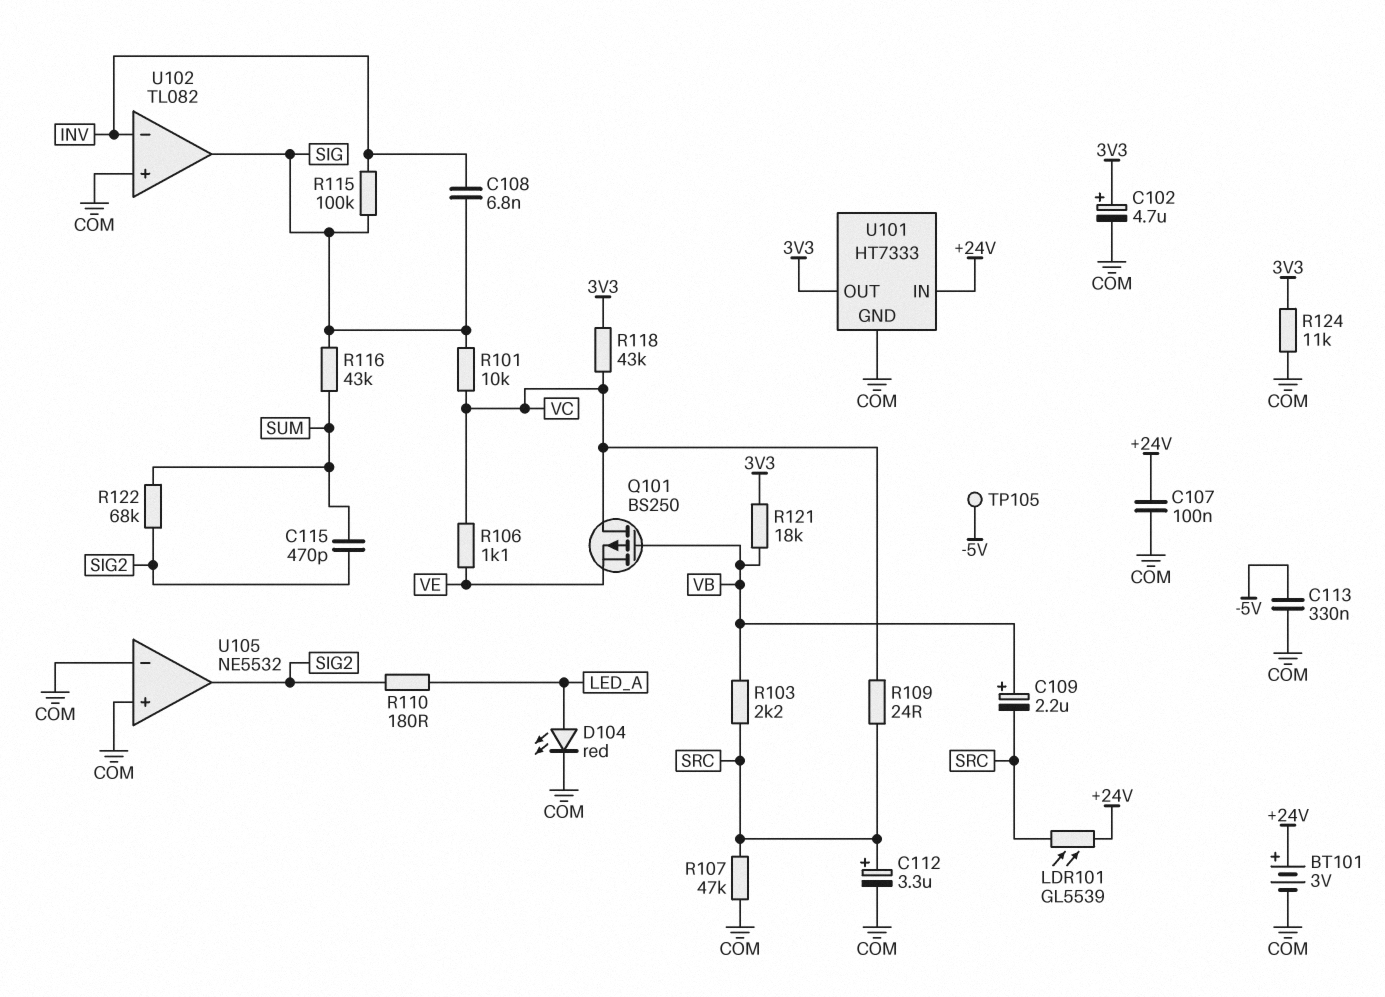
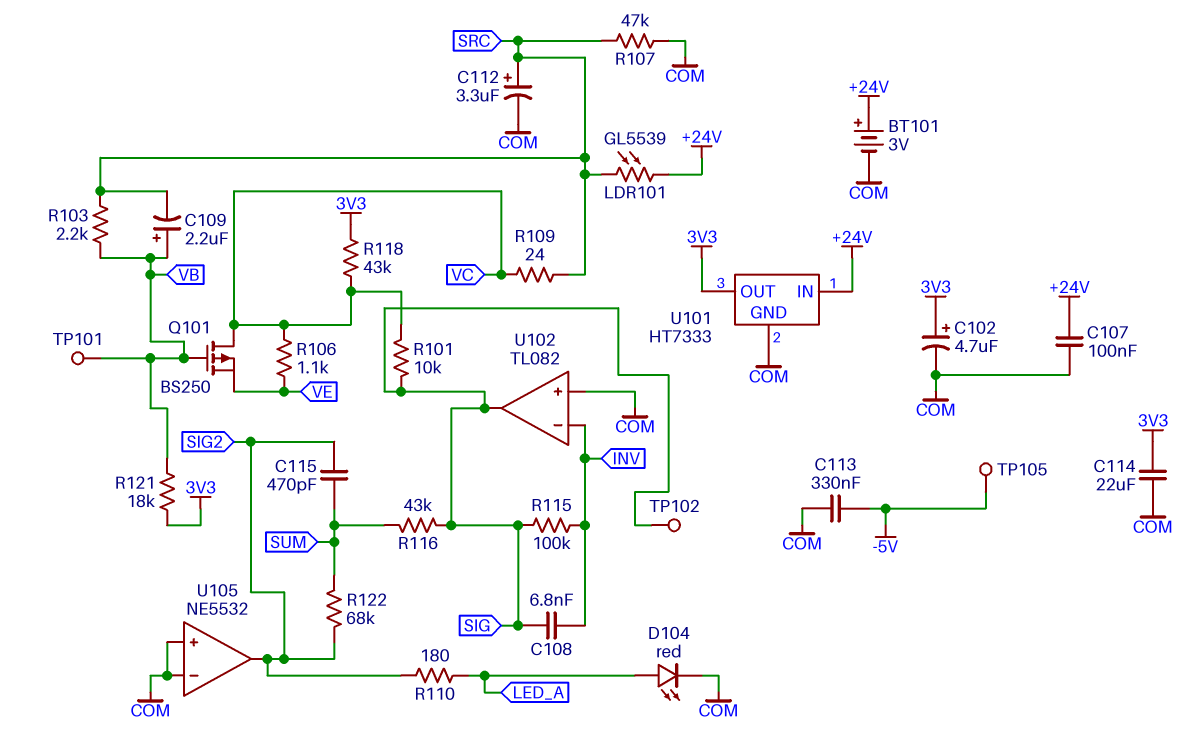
C114: none -> 22uF (3V3, COM)
R124: 11k (3V3, COM) -> none
TP101: none -> test point (VB)
TP102: none -> test point (SIG)

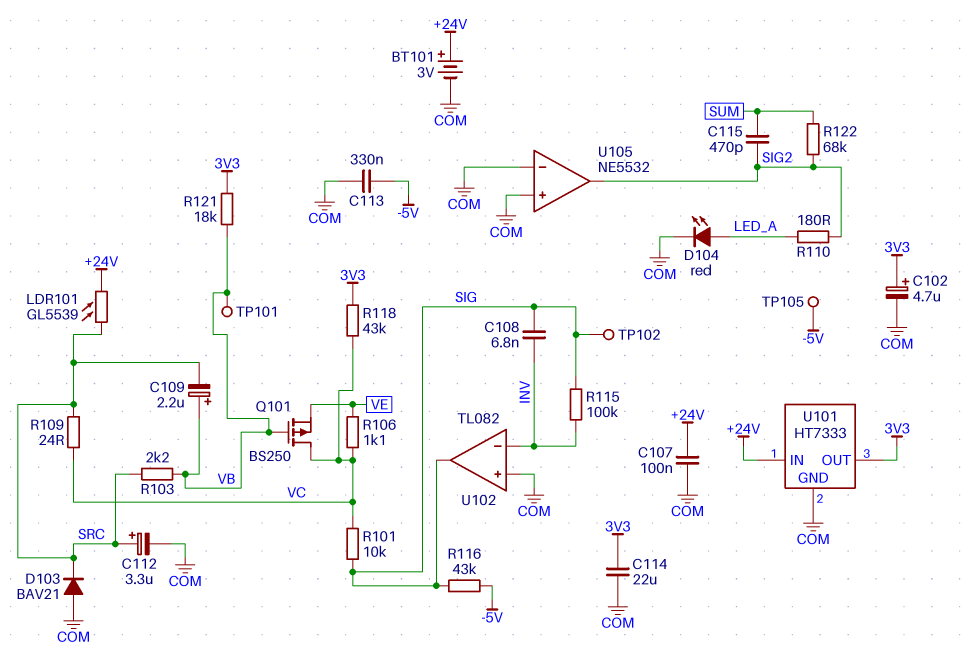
D103: none -> diode BAV21 (A COM, K SRC)
R107: 47k (COM, SRC) -> none
R116: 43k (SIG, SUM) -> 43k (-5V, SIG)

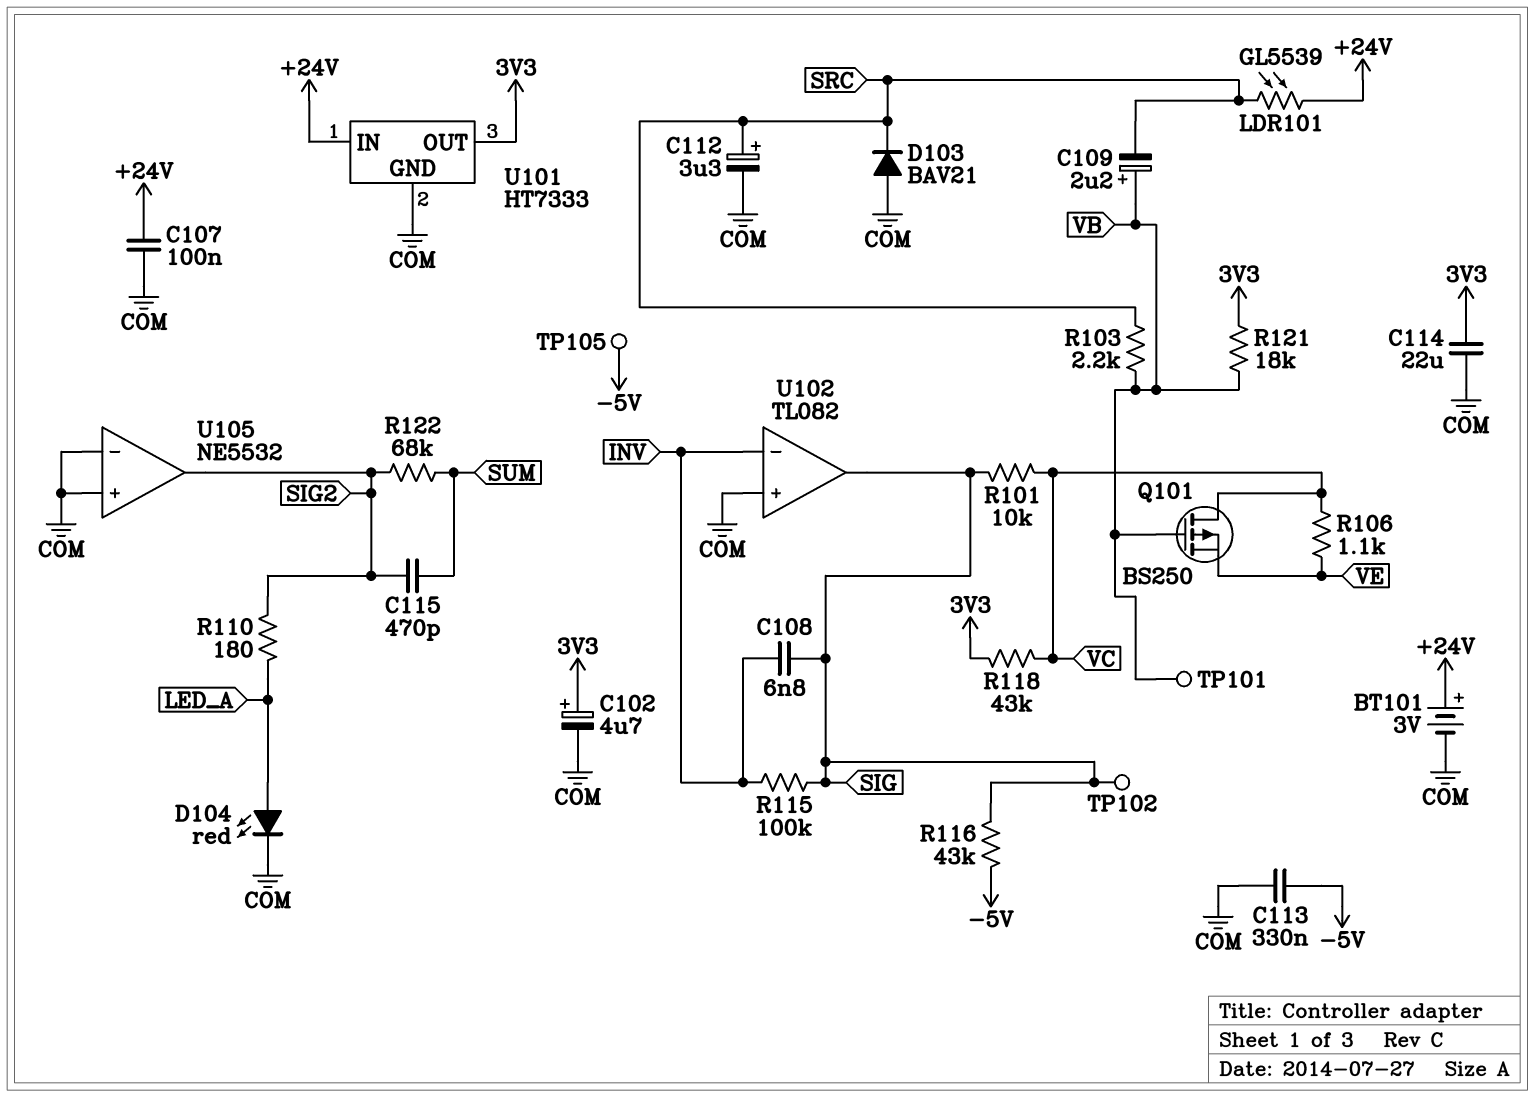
R109: 24 (SRC, VC) -> none

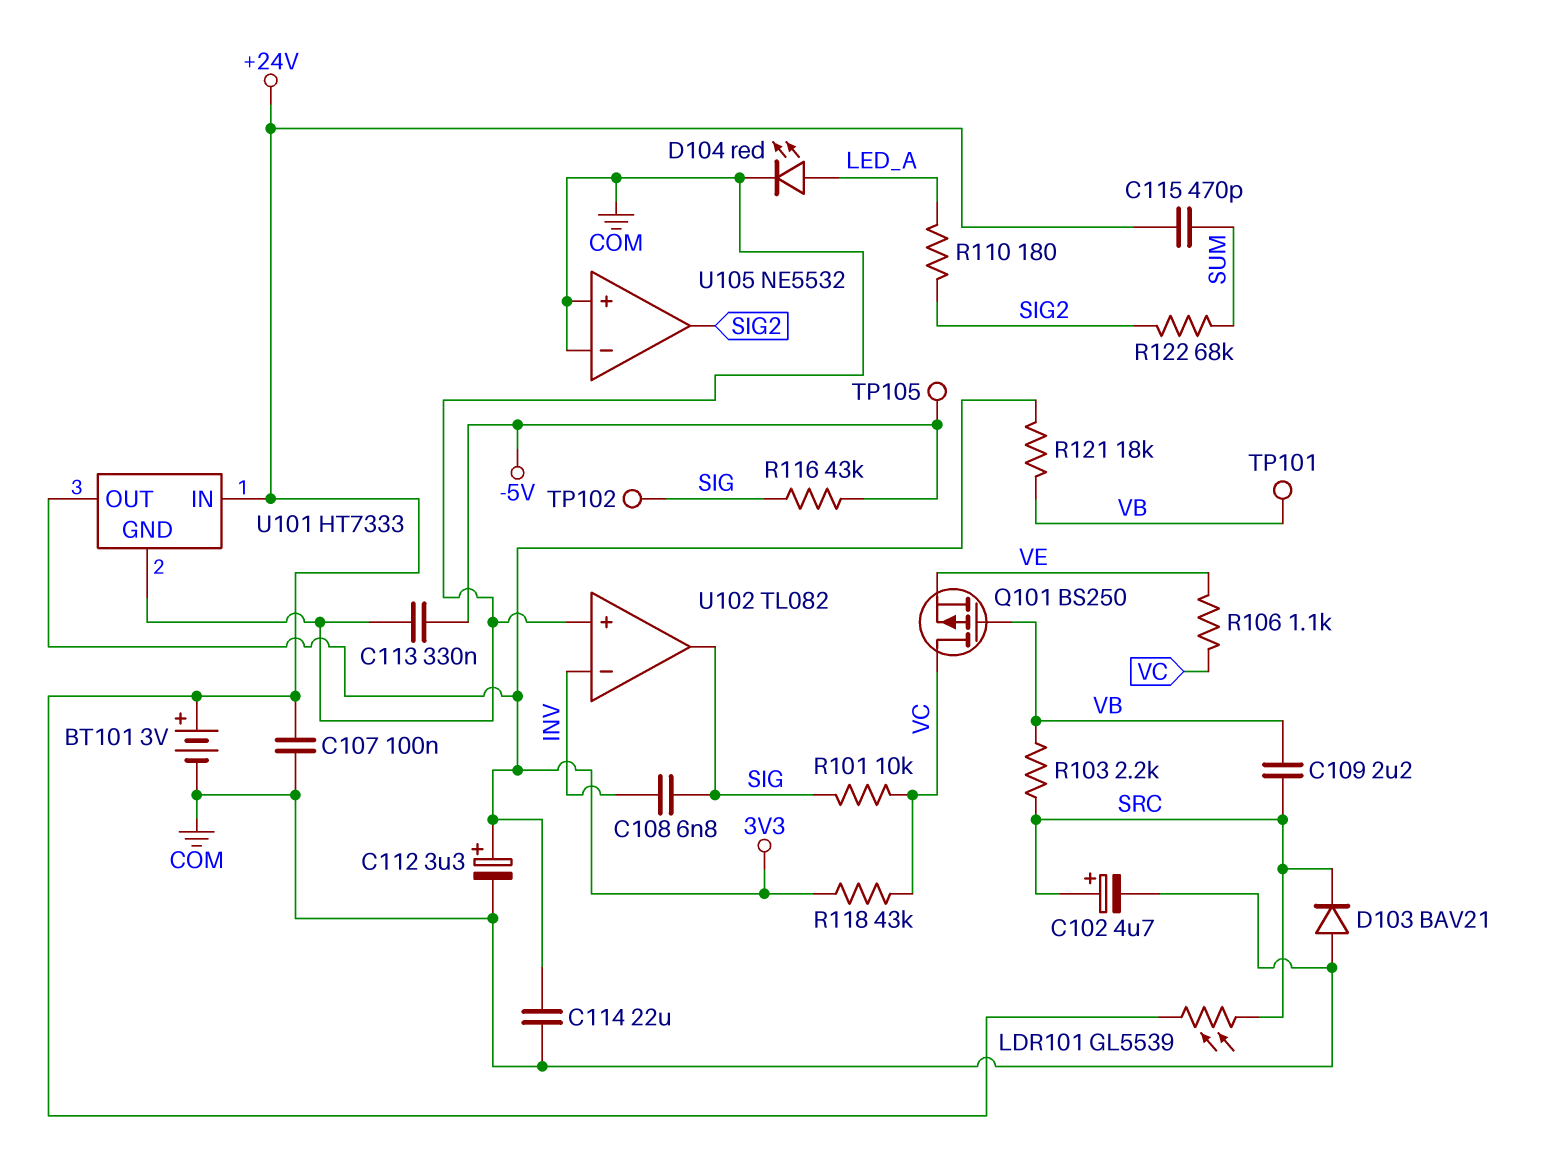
C102: 4.7uF (plus 3V3, minus COM) -> 4.7uF (plus SRC, minus COM)
C109: 2.2uF (plus VB, minus SRC) -> 2.2uF (SRC, VB)
C112: 3.3uF (plus SRC, minus COM) -> 3.3uF (plus 3V3, minus COM)
C115: 470pF (SIG2, SUM) -> 470pF (+24V, SUM)
R115: 100k (INV, SIG) -> none

